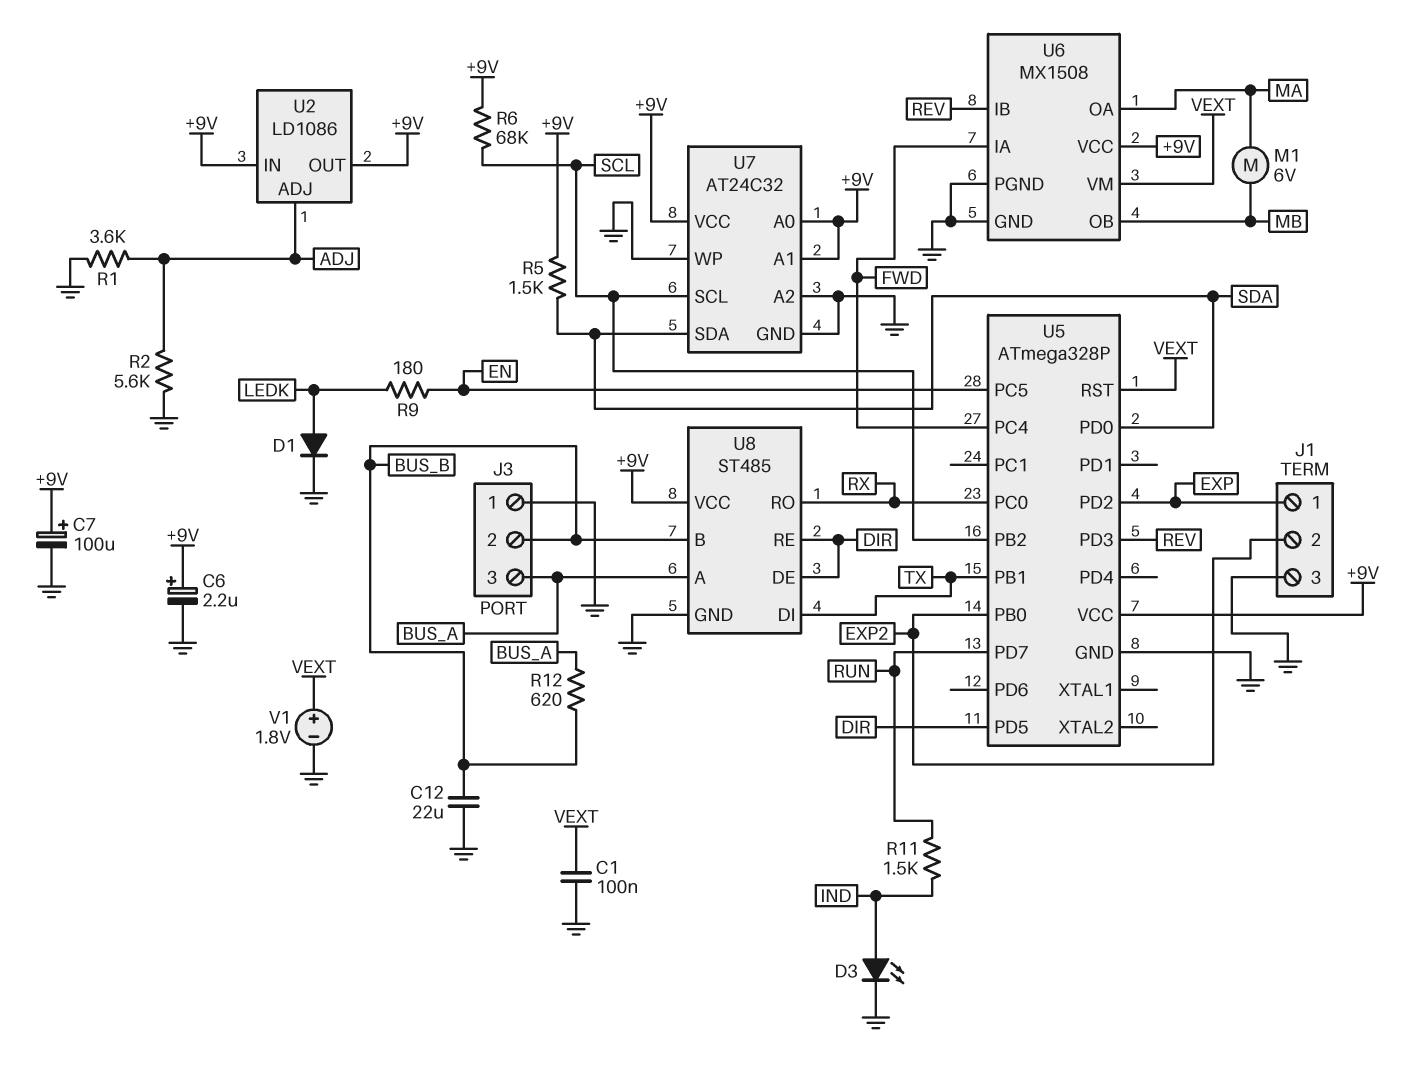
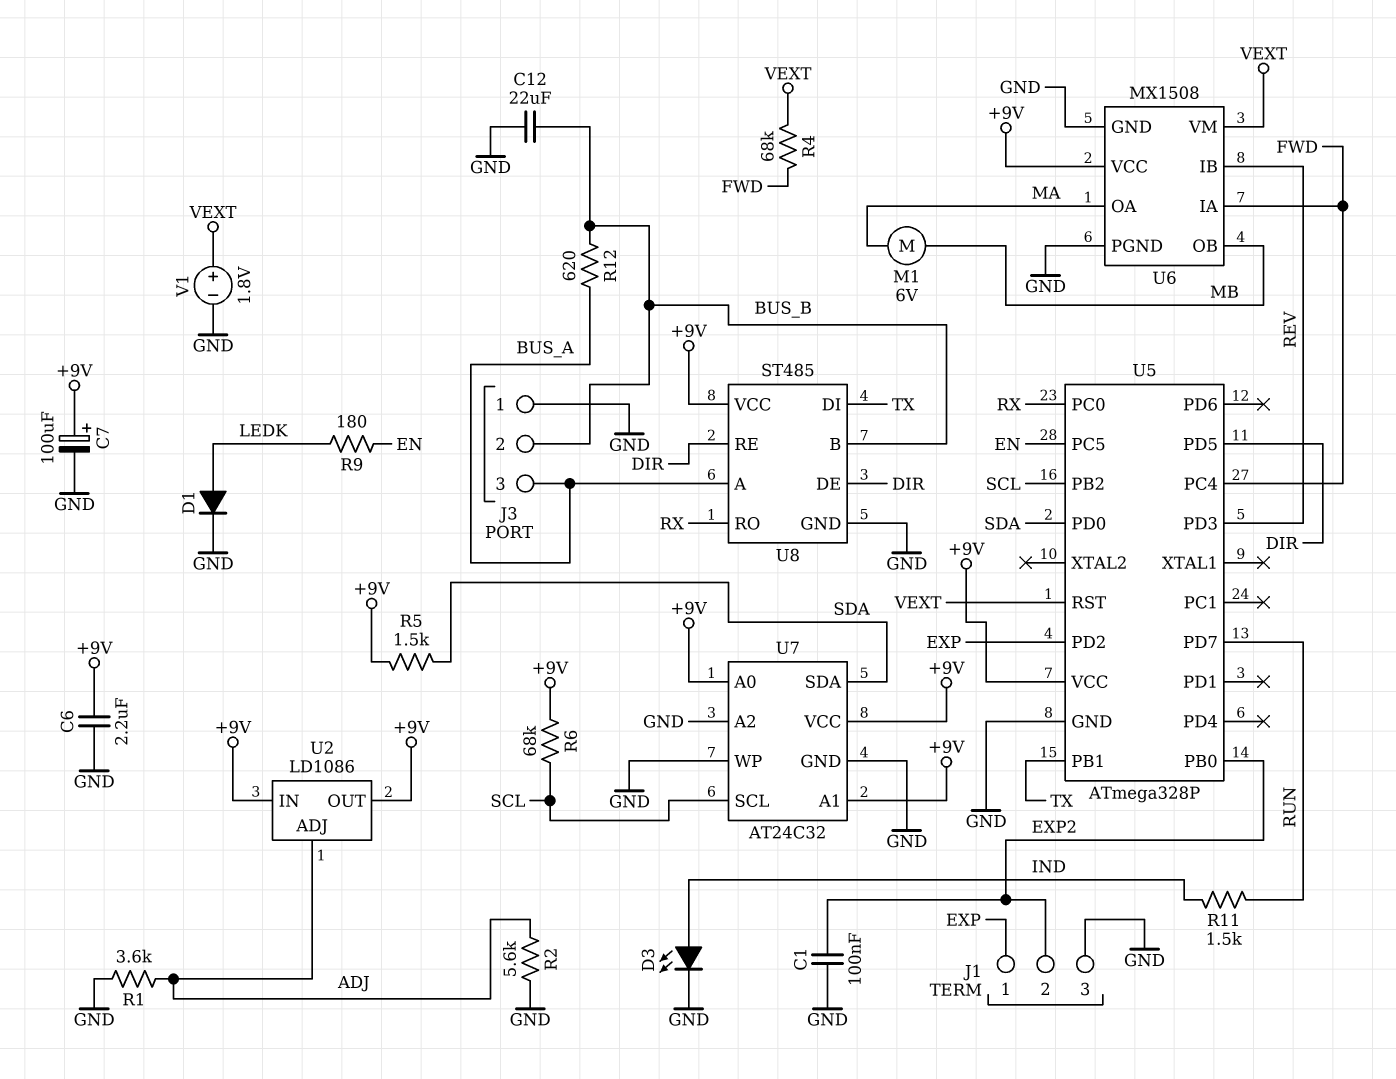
C1: 100nF (GND, VEXT) -> 100nF (EXP2, GND)
C6: 2.2uF (plus +9V, minus GND) -> 2.2uF (+9V, GND)
R4: none -> 68k (FWD, VEXT)

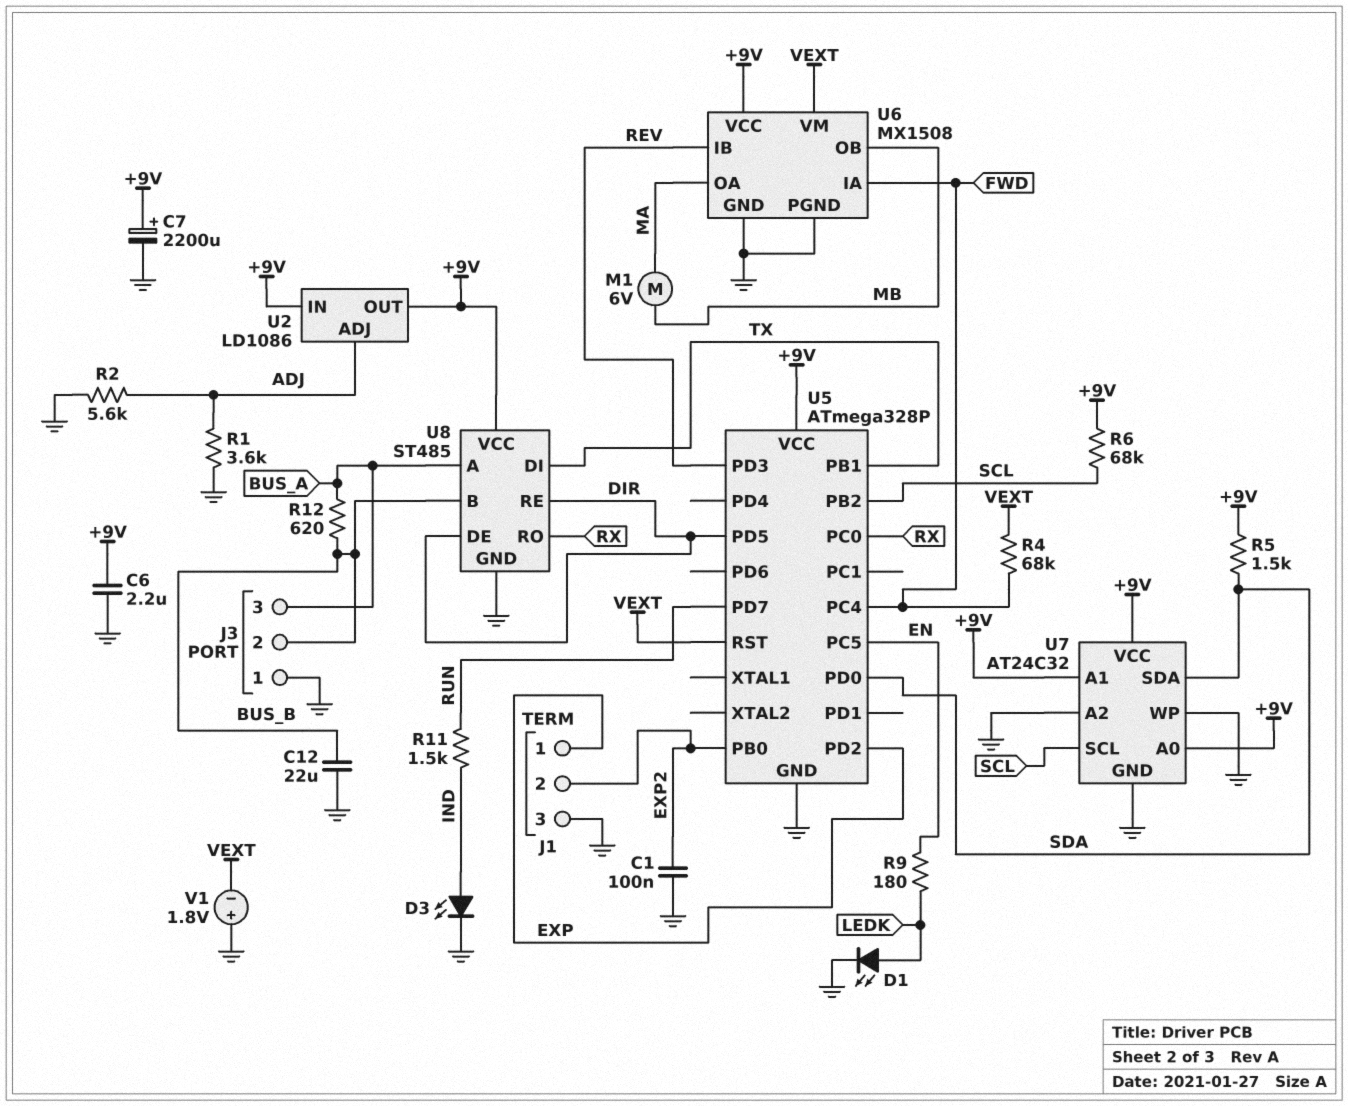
C7: 100uF (plus +9V, minus GND) -> 2200uF (plus +9V, minus GND)
D1: diode (A LEDK, K GND) -> LED (A LEDK, K GND)
V1: 1.8V (plus VEXT, minus GND) -> 1.8V (plus GND, minus VEXT)

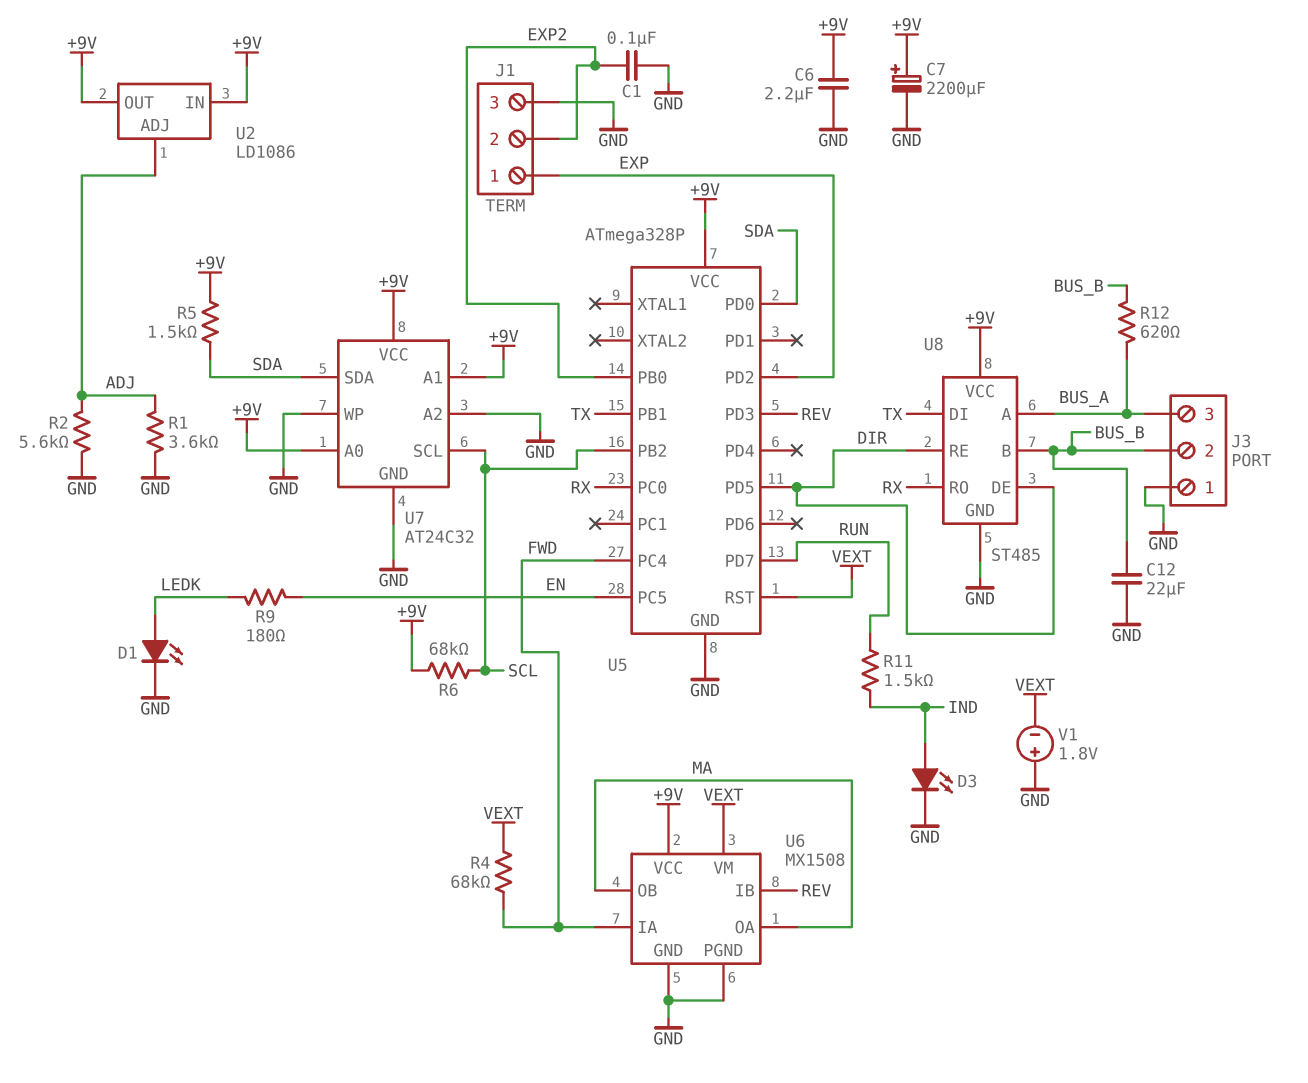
M1: motor 6V (MA, MB) -> none
U6 pin OB: MB -> MA

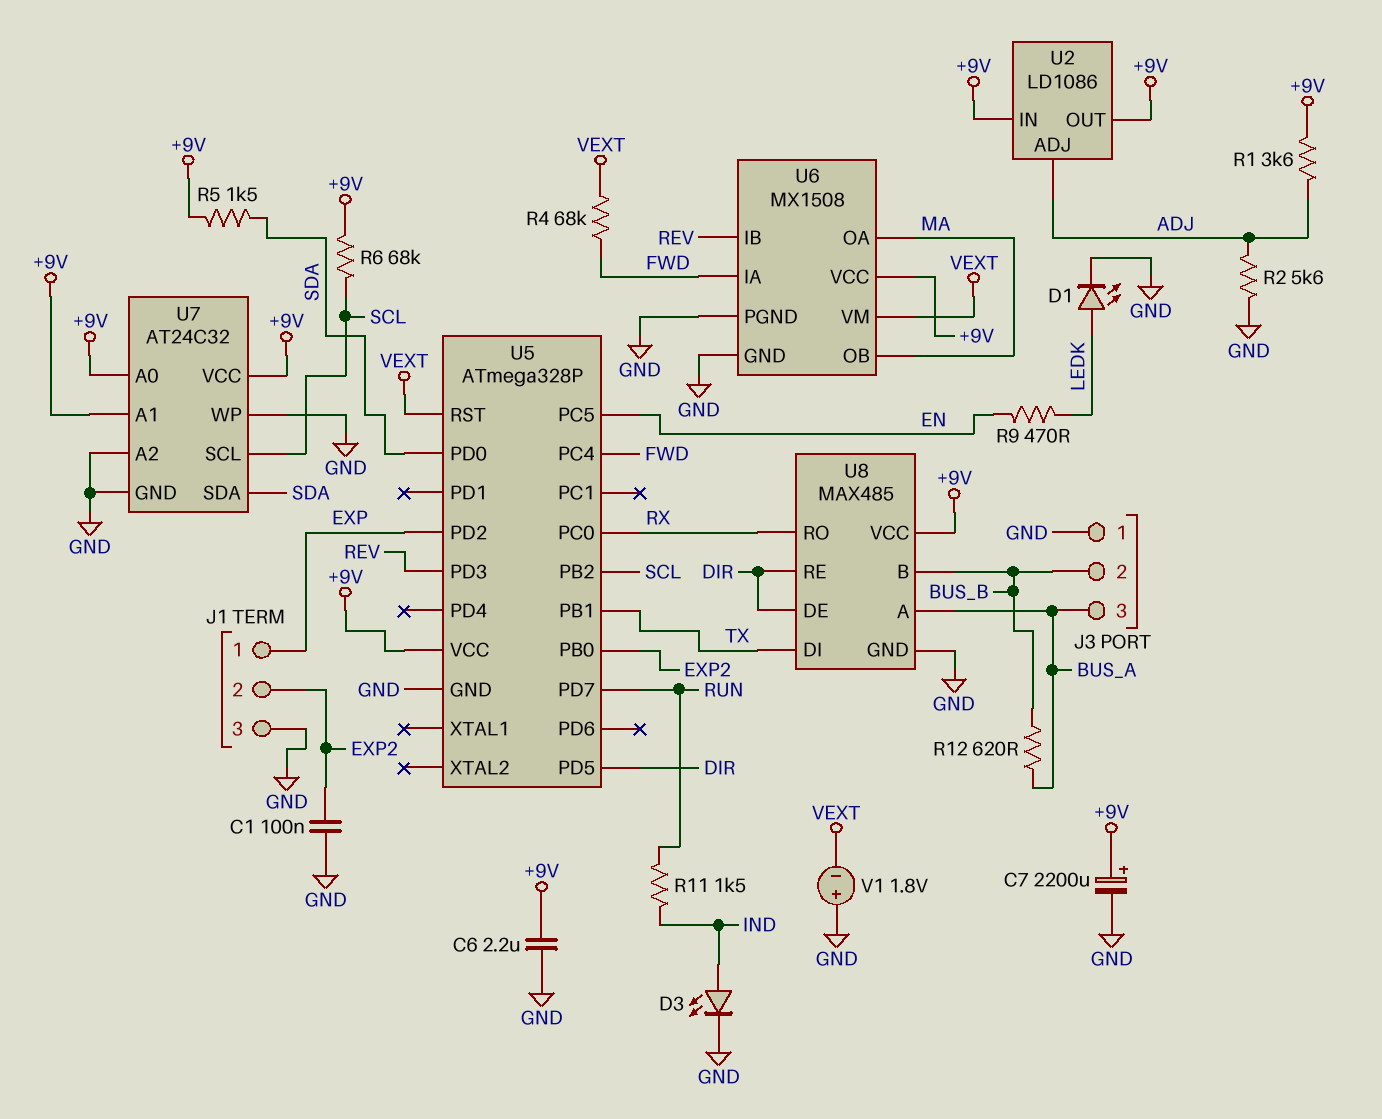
C12: 22uF (BUS_B, GND) -> none
R1: 3.6k (ADJ, GND) -> 3.6k (+9V, ADJ)
R9: 180 (EN, LEDK) -> 470 (EN, LEDK)
U8: ST485 -> MAX485

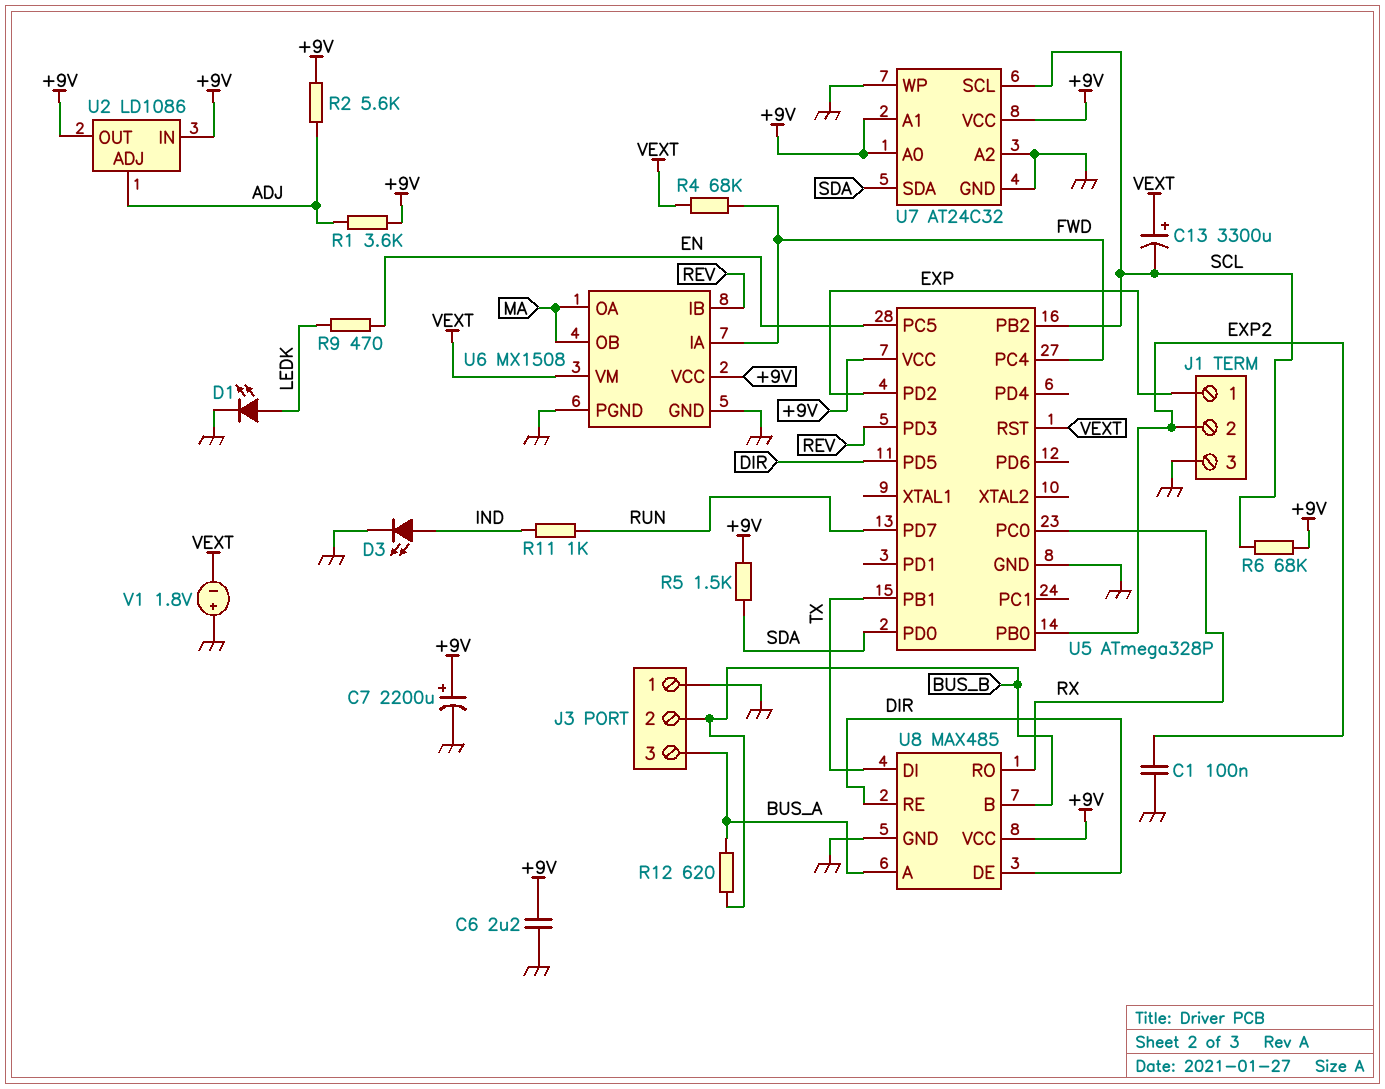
C13: none -> 3300uF (plus VEXT, minus SCL)
R2: 5.6k (ADJ, GND) -> 5.6k (+9V, ADJ)
R11: 1.5k (IND, RUN) -> 1k (IND, RUN)

